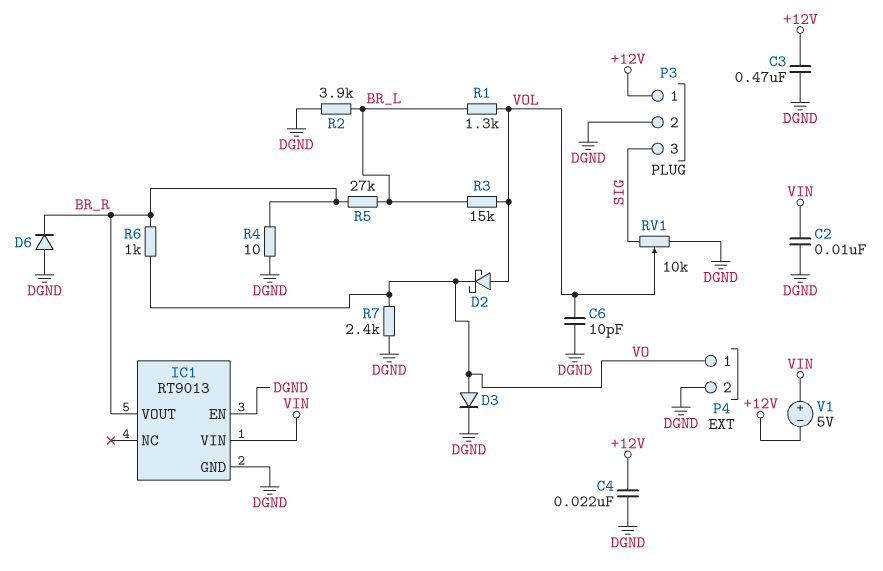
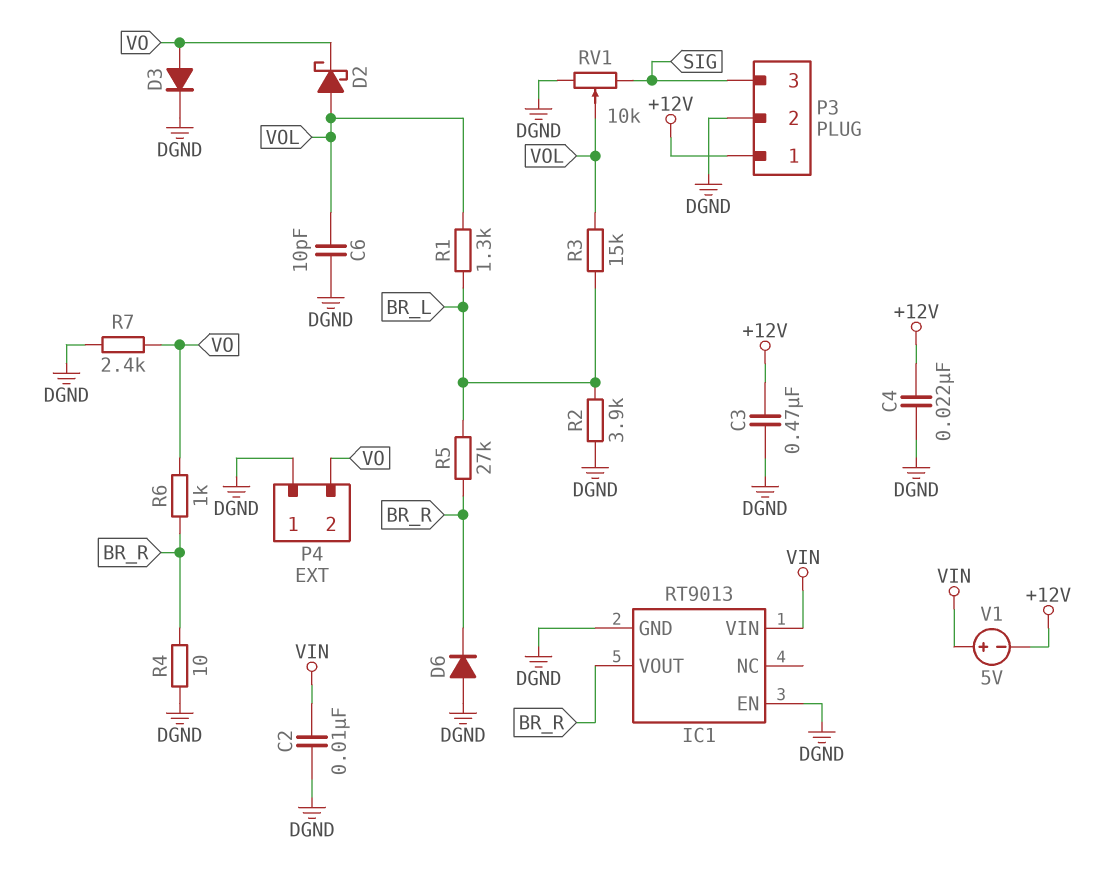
P4 pin 1: VO -> DGND
P4 pin 2: DGND -> VO

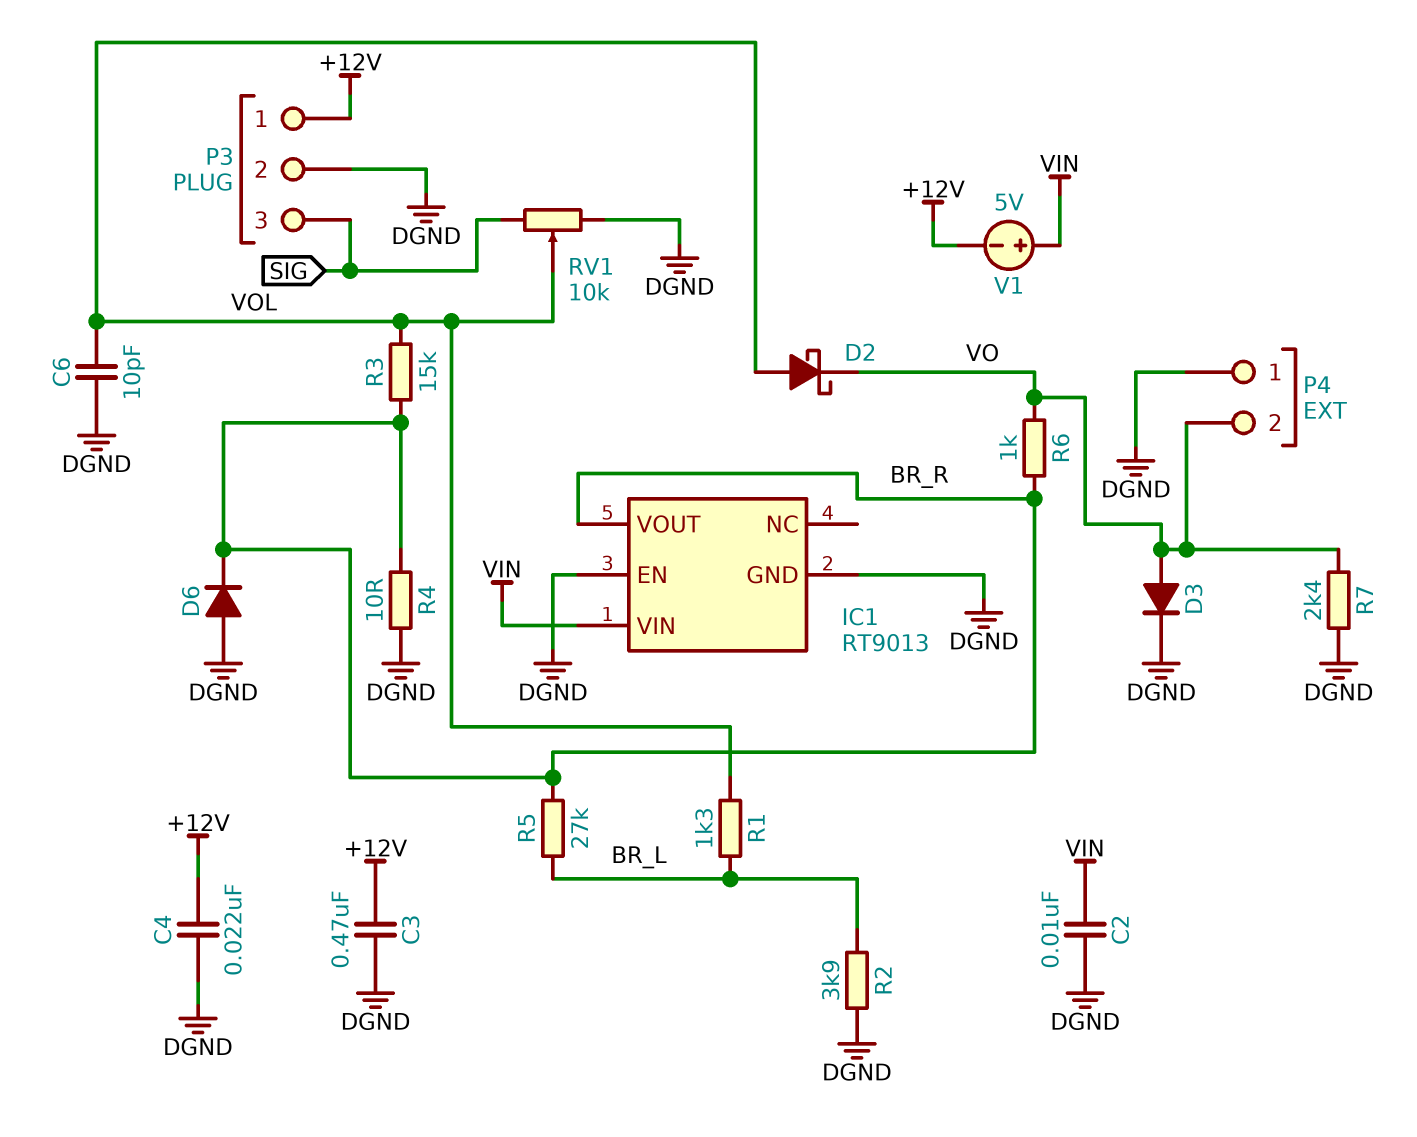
R3: 15k (BR_L, VOL) -> 15k (BR_R, VOL)

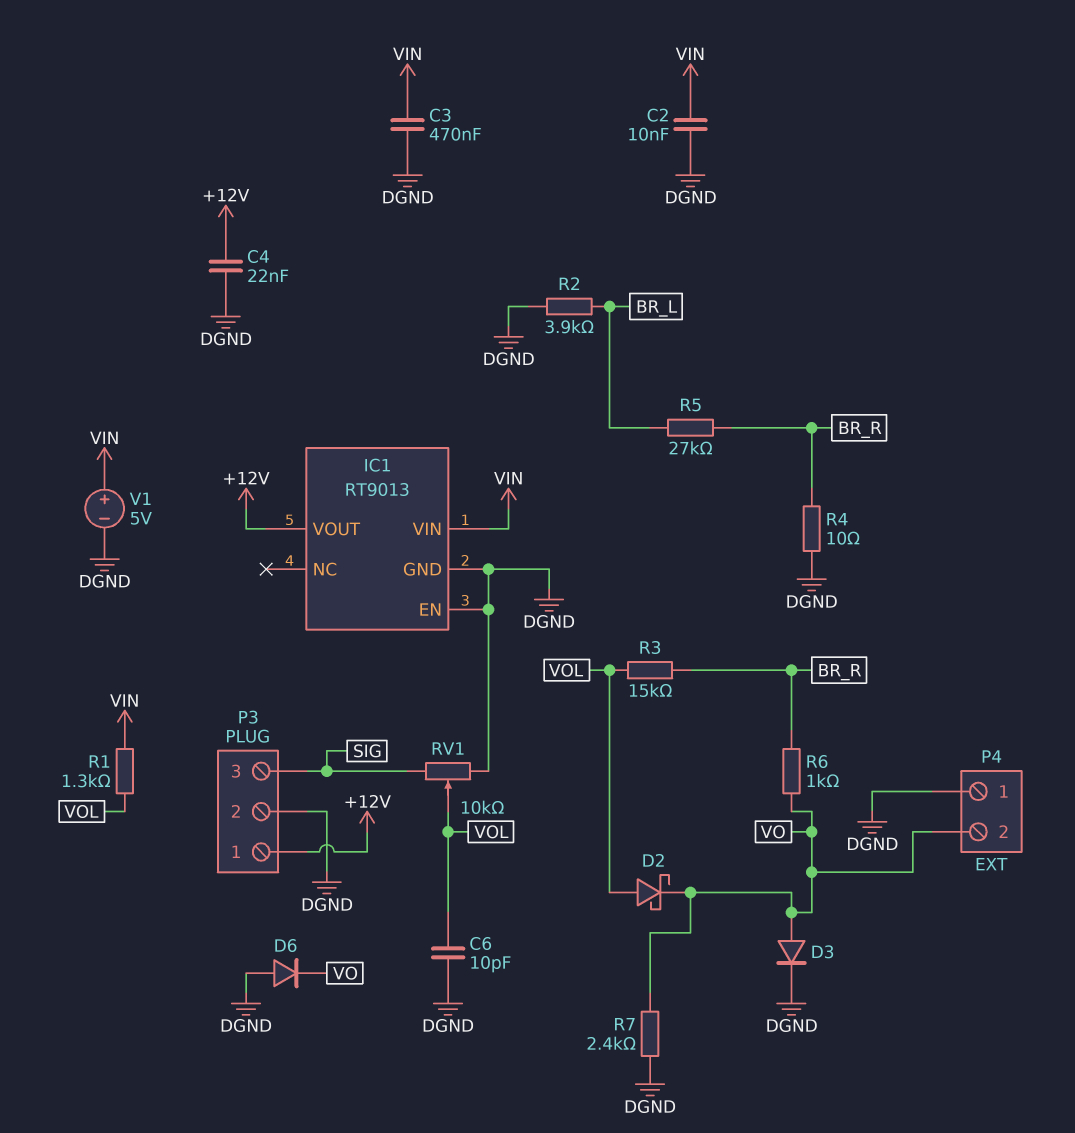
C3: 470nF (+12V, DGND) -> 470nF (DGND, VIN)
D6: diode (A DGND, K BR_R) -> diode (A DGND, K VO)
IC1 pin VOUT: BR_R -> +12V
R1: 1.3k (BR_L, VOL) -> 1.3k (VIN, VOL)
V1: 5V (plus VIN, minus +12V) -> 5V (plus VIN, minus DGND)

